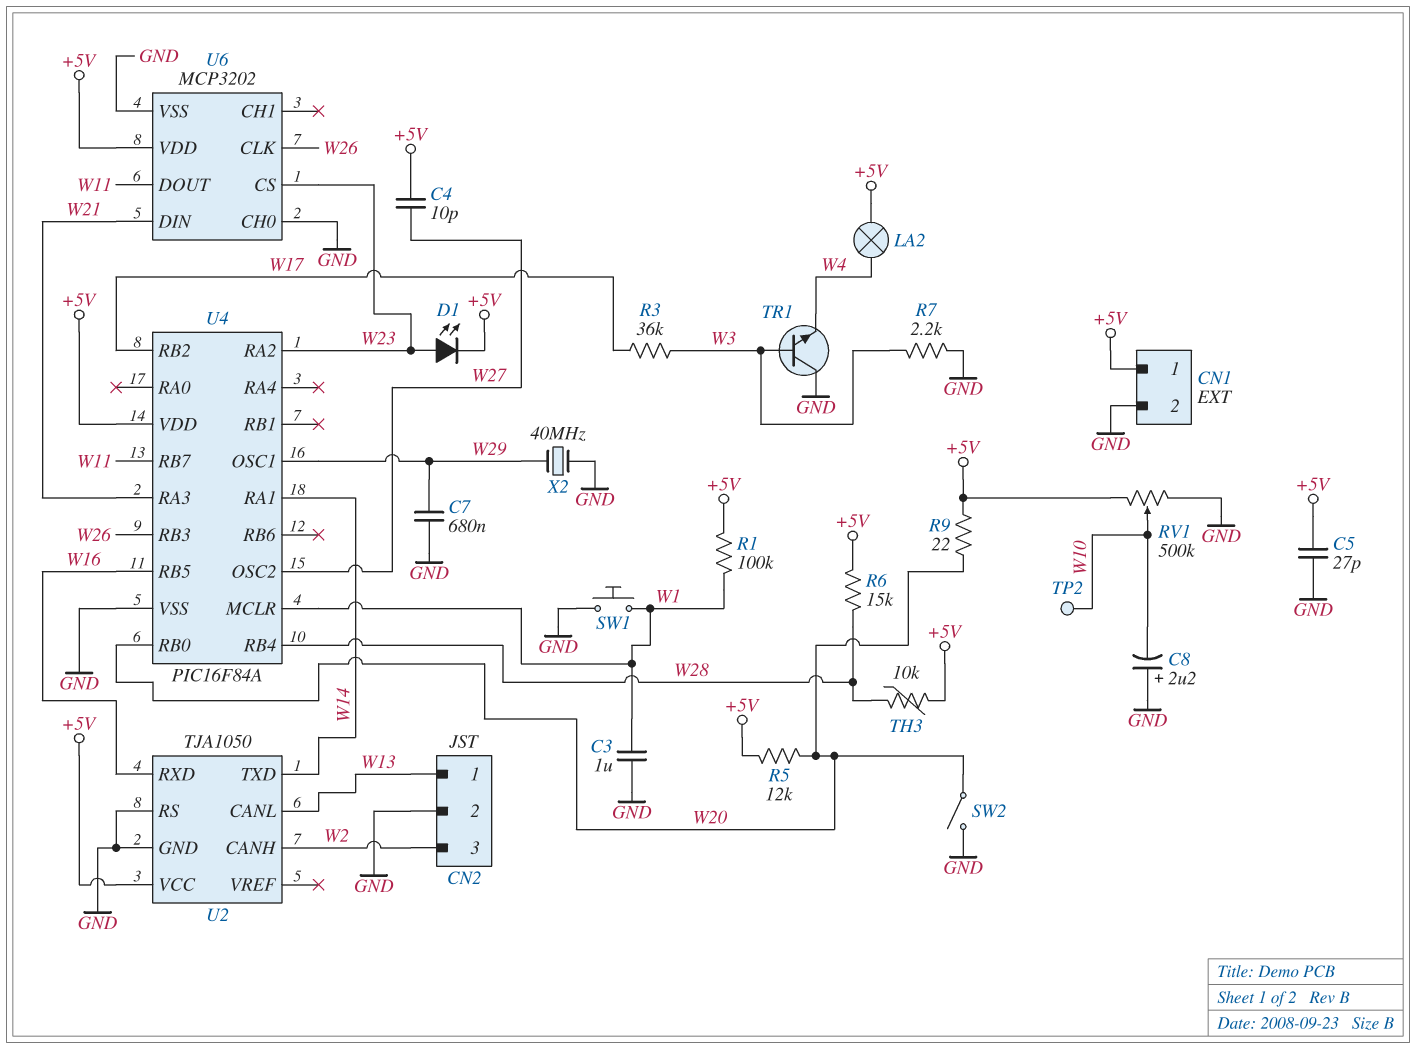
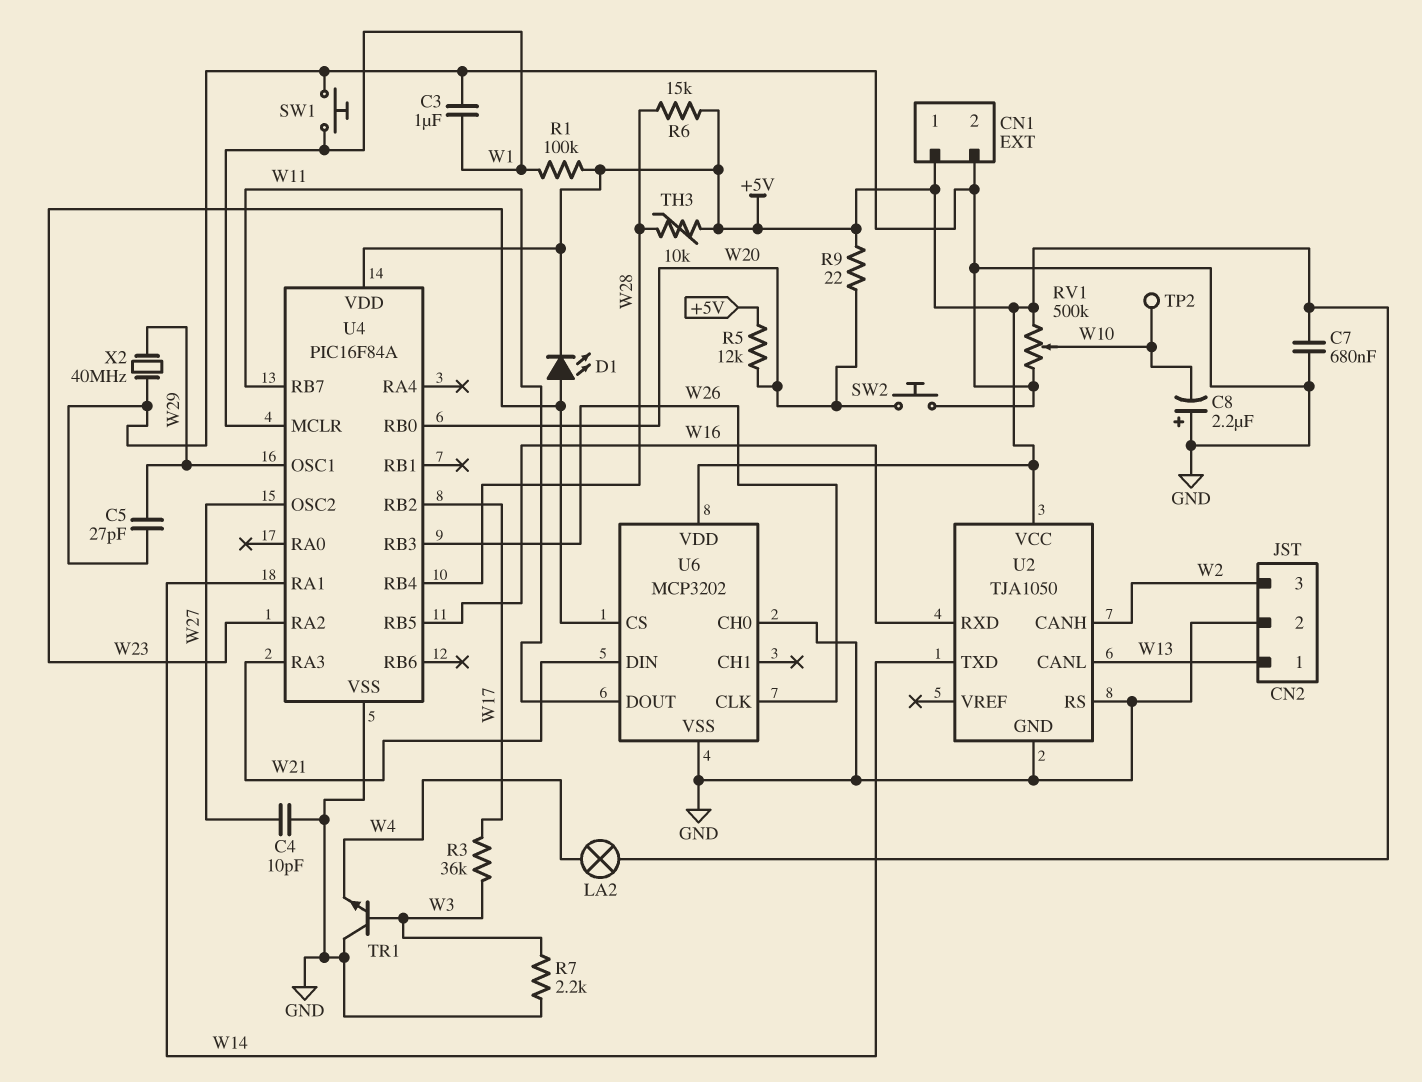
C4: 10pF (+5V, W27) -> 10pF (GND, W27)
C5: 27pF (+5V, GND) -> 27pF (GND, W29)
C7: 680nF (GND, W29) -> 680nF (+5V, GND)
SW2: switch (GND, W20) -> button (GND, W20)

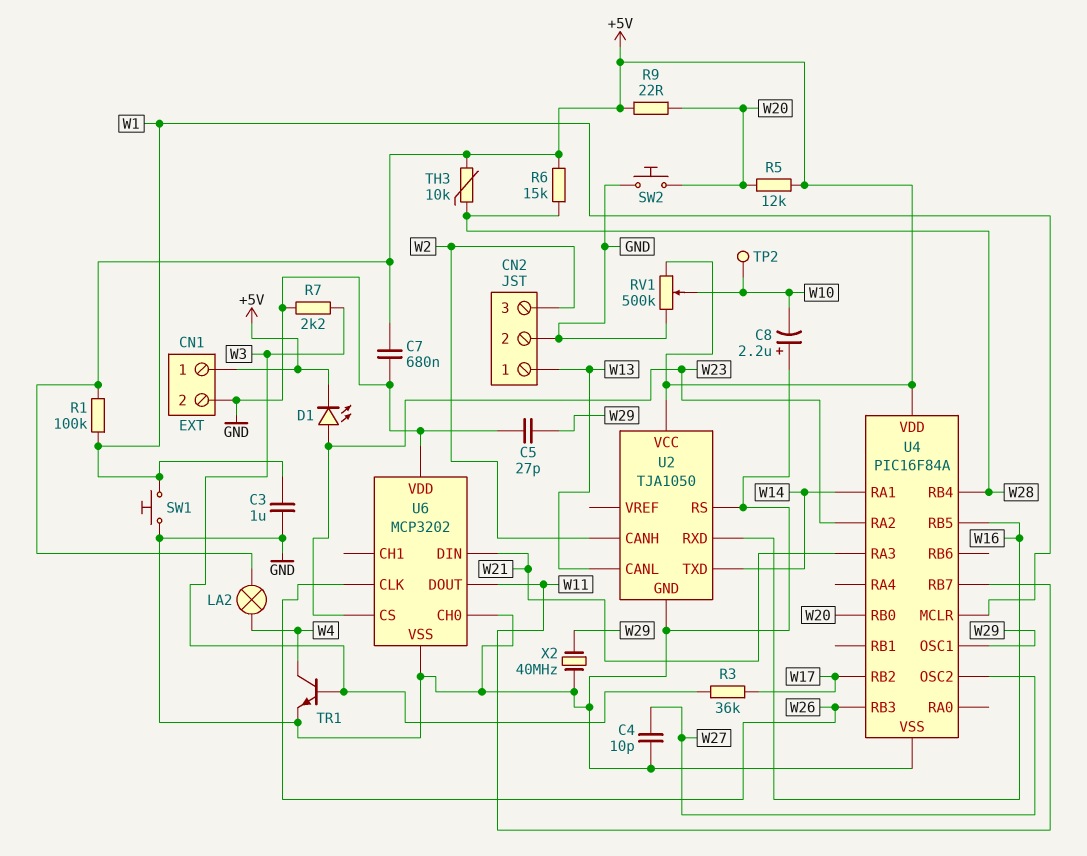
TR1: NPN (B W3, C GND, E W4) -> NPN (B W3, C W4, E GND)
U6 pin VDD: +5V -> GND

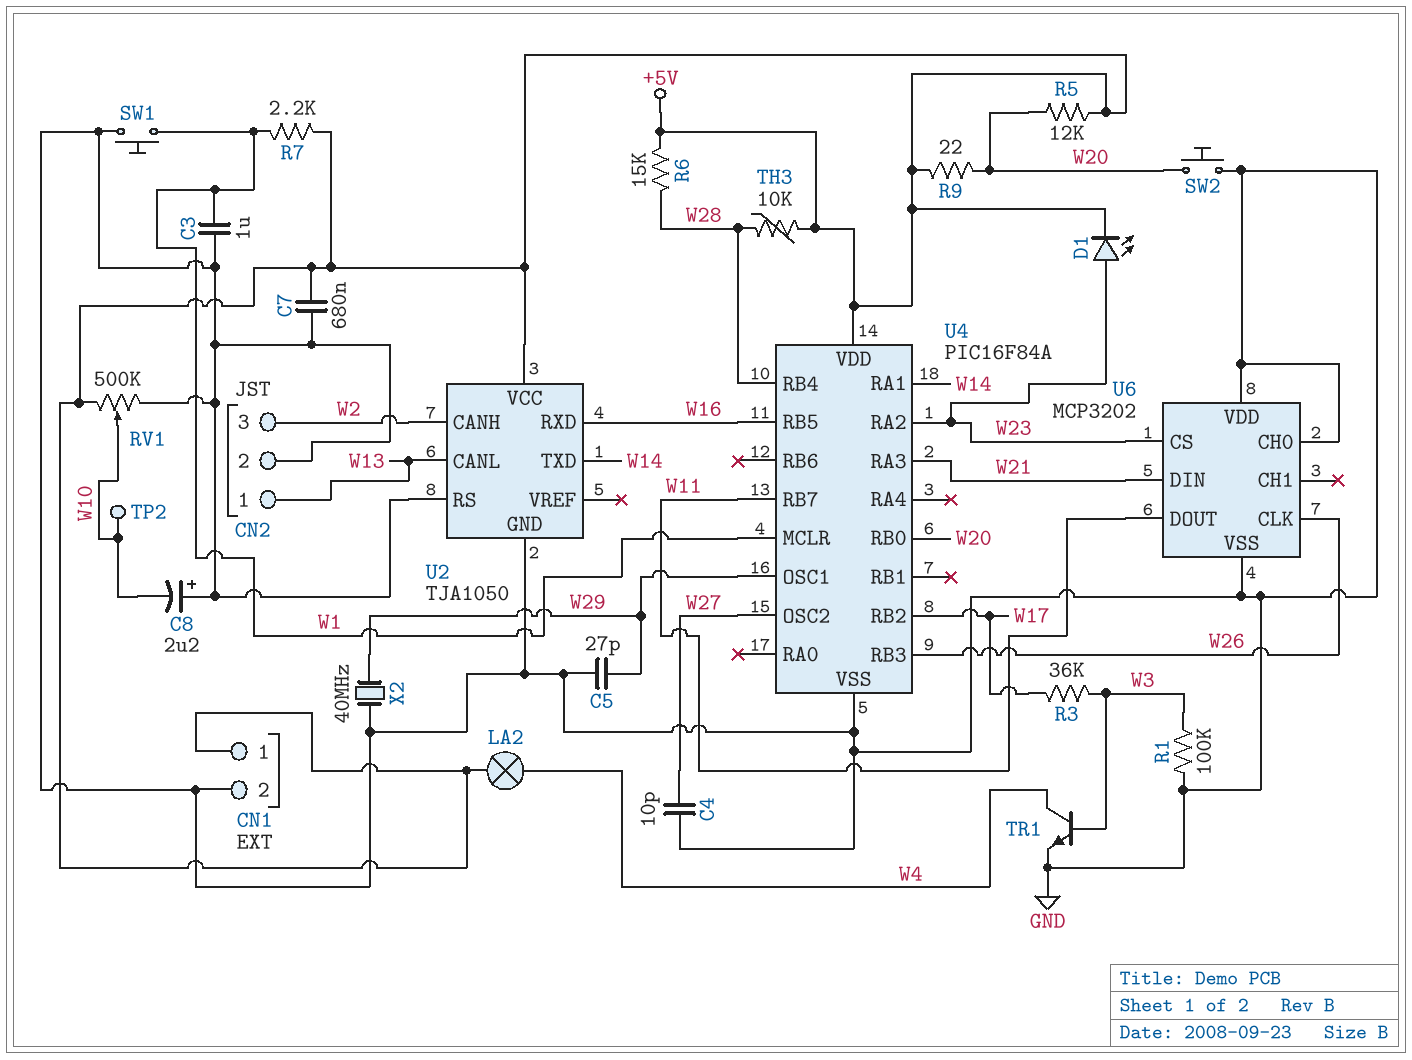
R1: 100k (+5V, W1) -> 100k (GND, W3)
R7: 2.2k (GND, W3) -> 2.2k (+5V, W1)

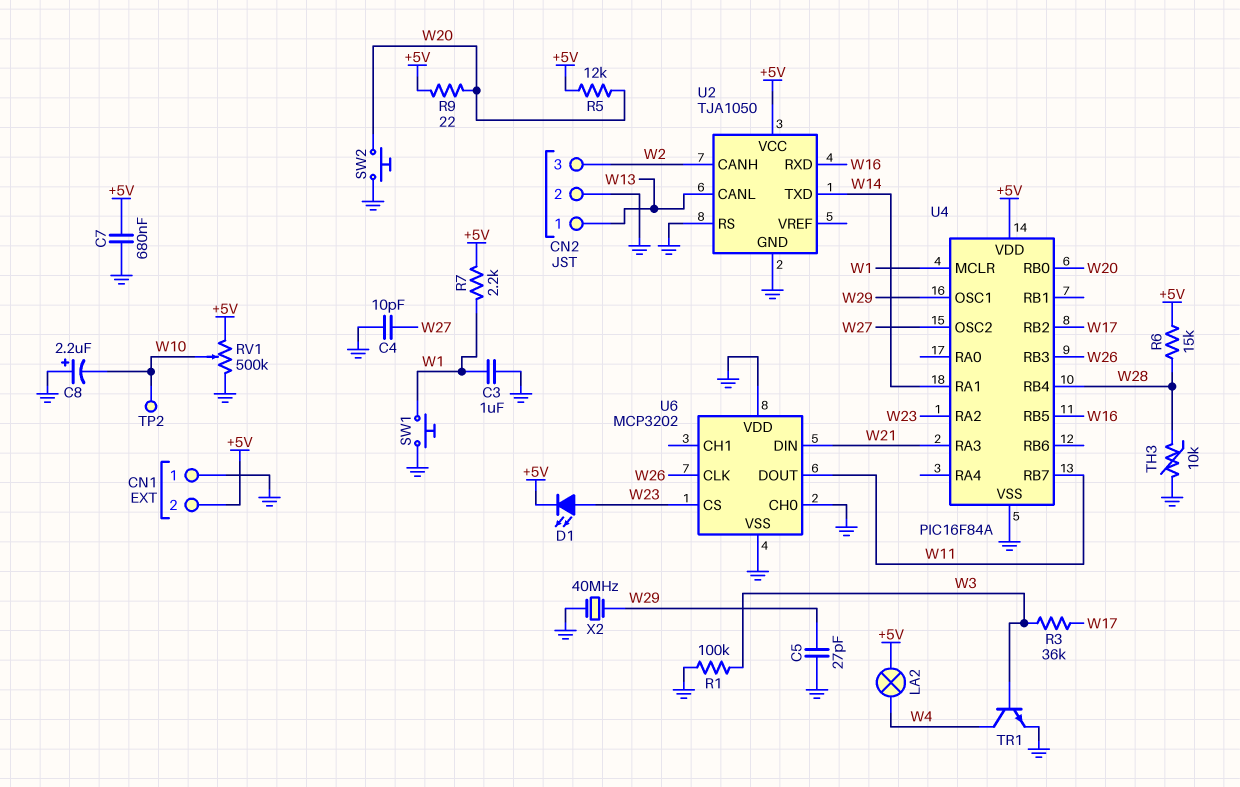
CN1 pin 1: +5V -> GND
CN1 pin 2: GND -> +5V
TH3: 10k (+5V, W28) -> 10k (GND, W28)

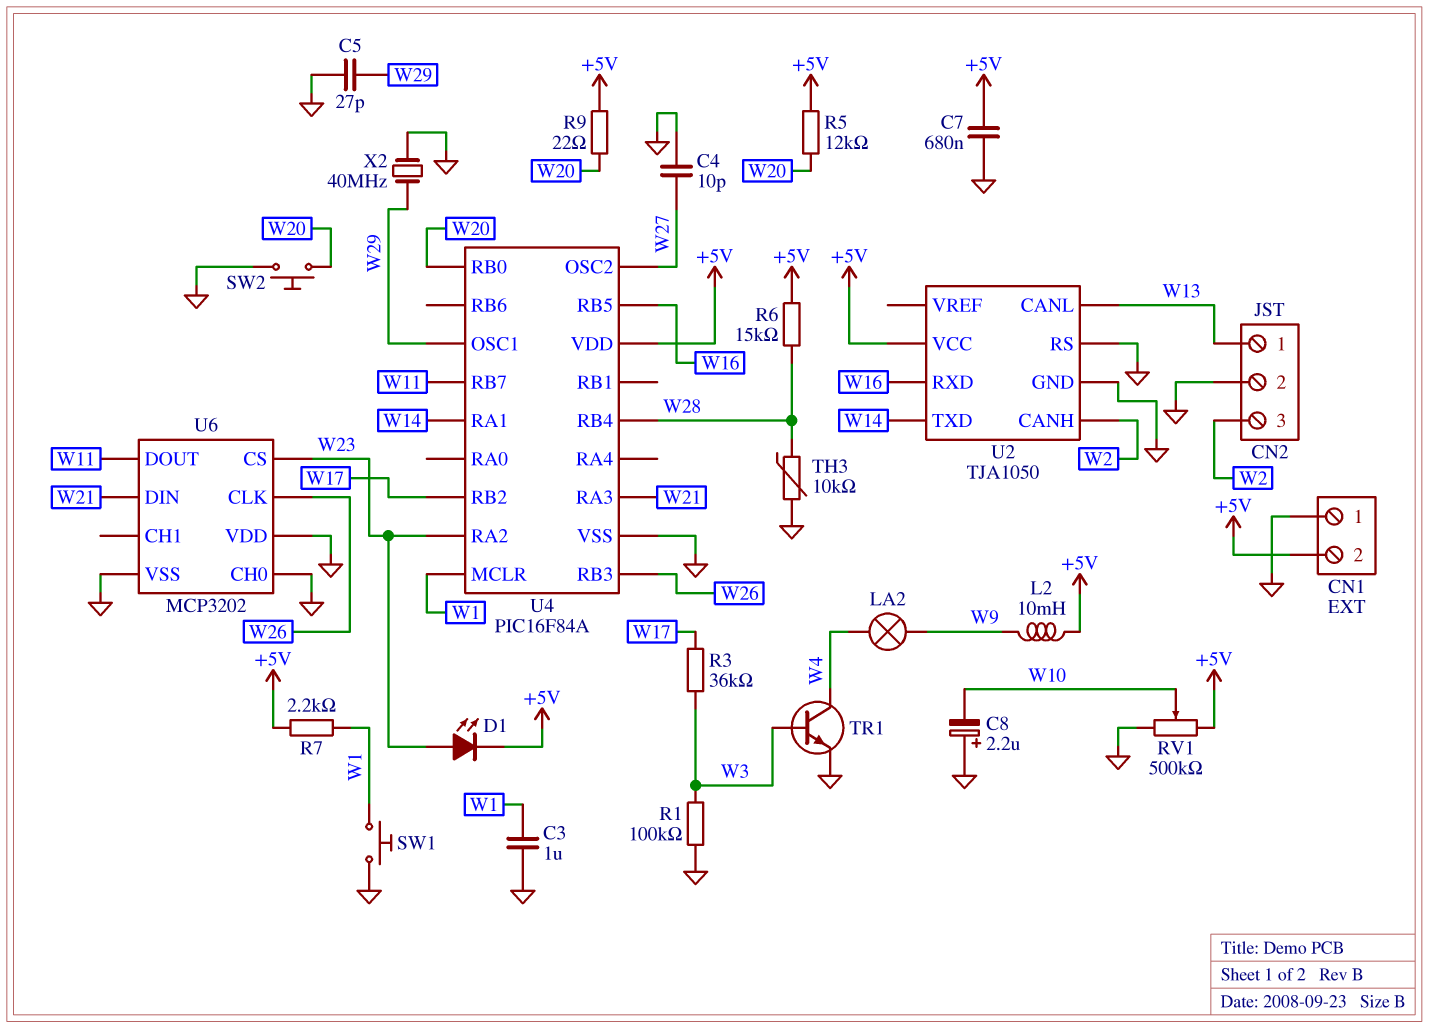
L2: none -> 10mH (+5V, W9)
LA2: lamp (+5V, W4) -> lamp (W4, W9)
TP2: test point (W10) -> none

